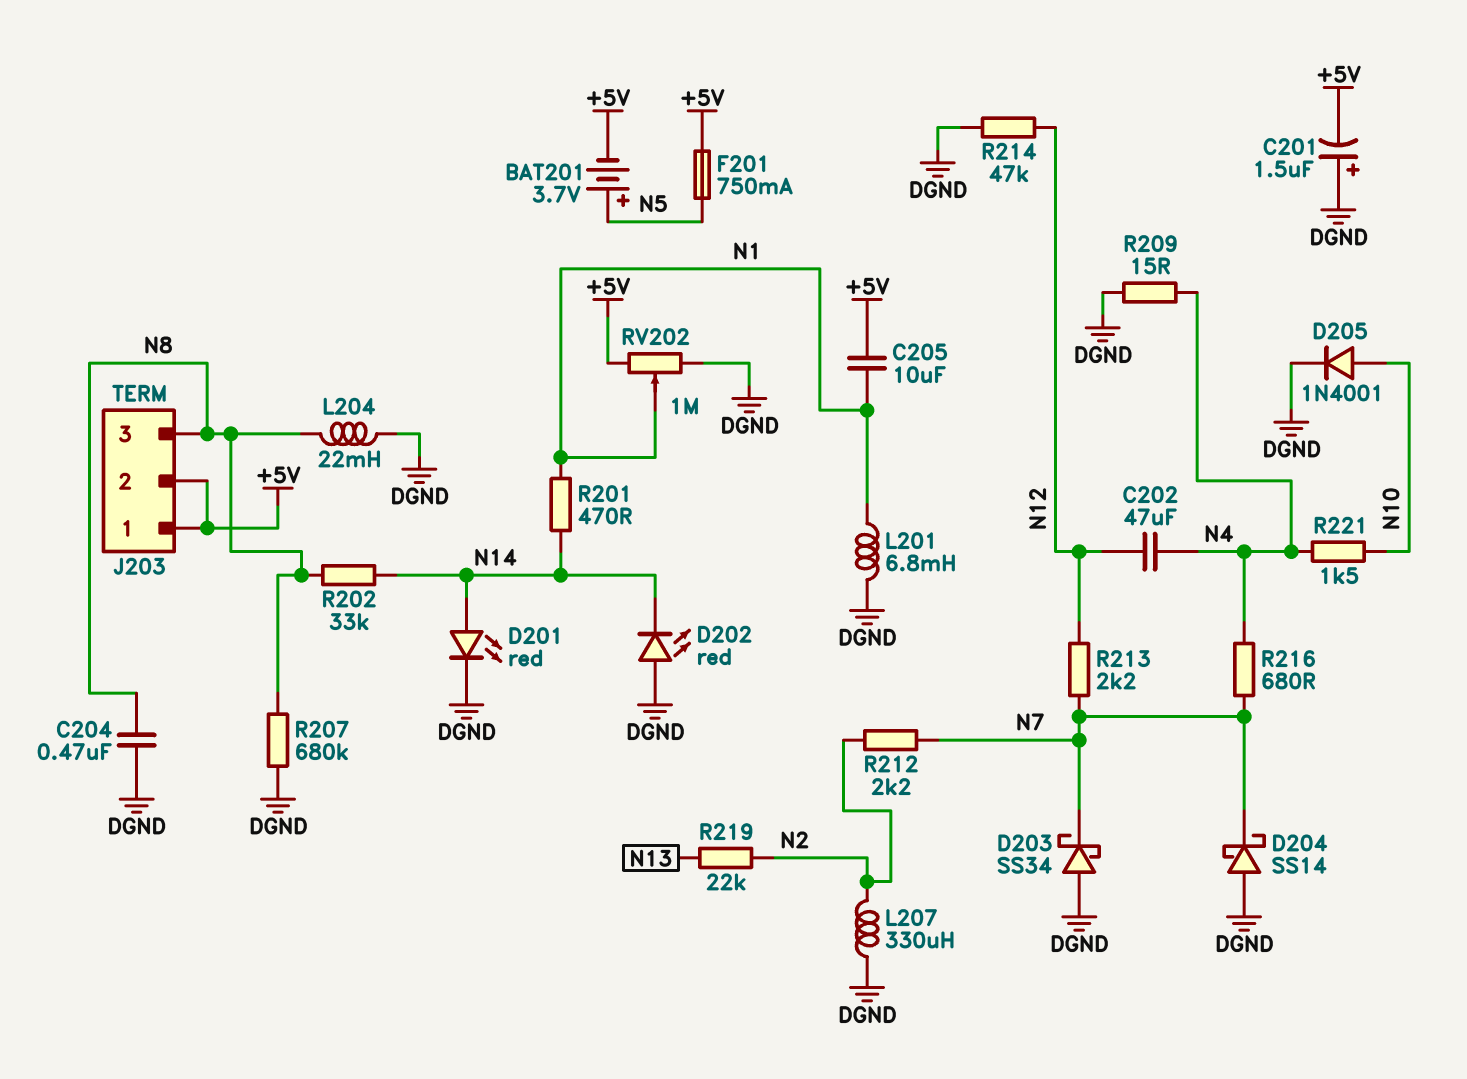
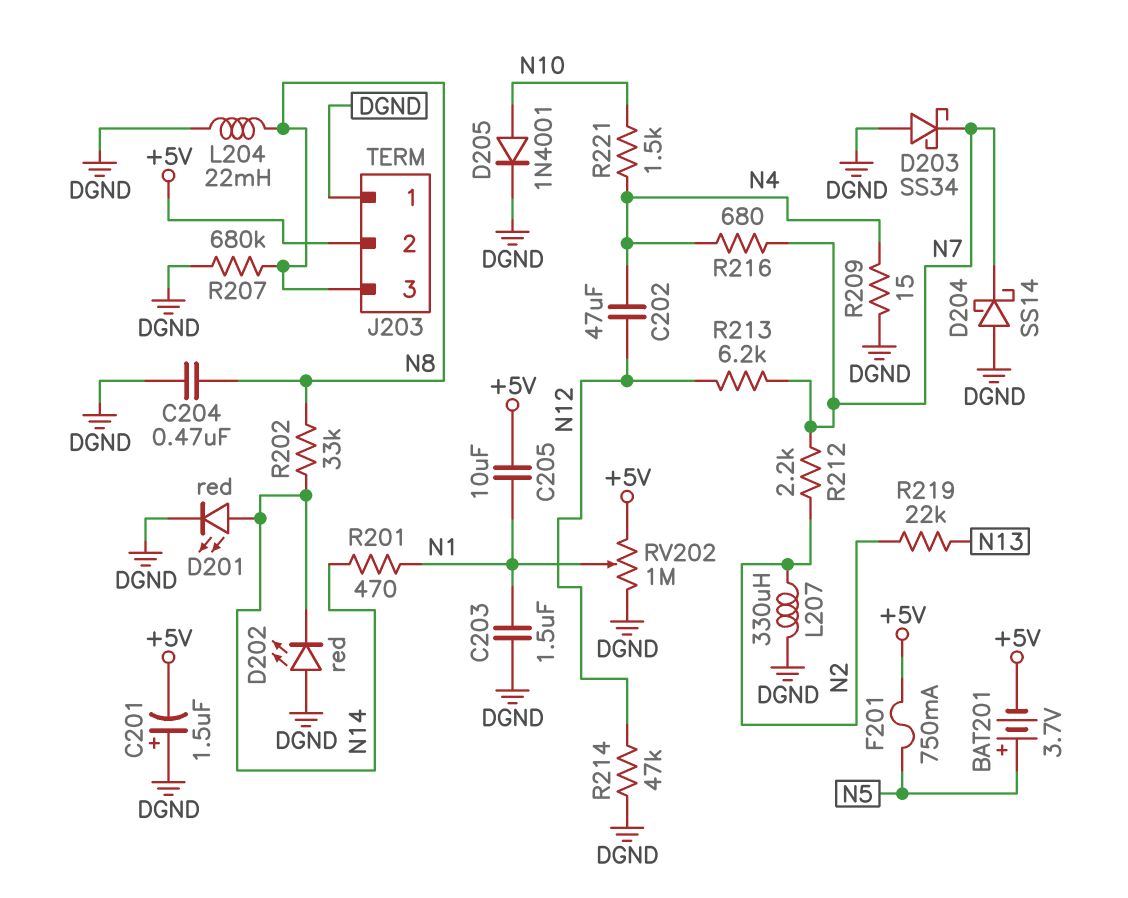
C203: none -> 1.5uF (DGND, N1)
J203 pin 1: +5V -> DGND
L201: 6.8mH (DGND, N1) -> none
R213: 2.2k (N7, N12) -> 6.2k (N7, N12)

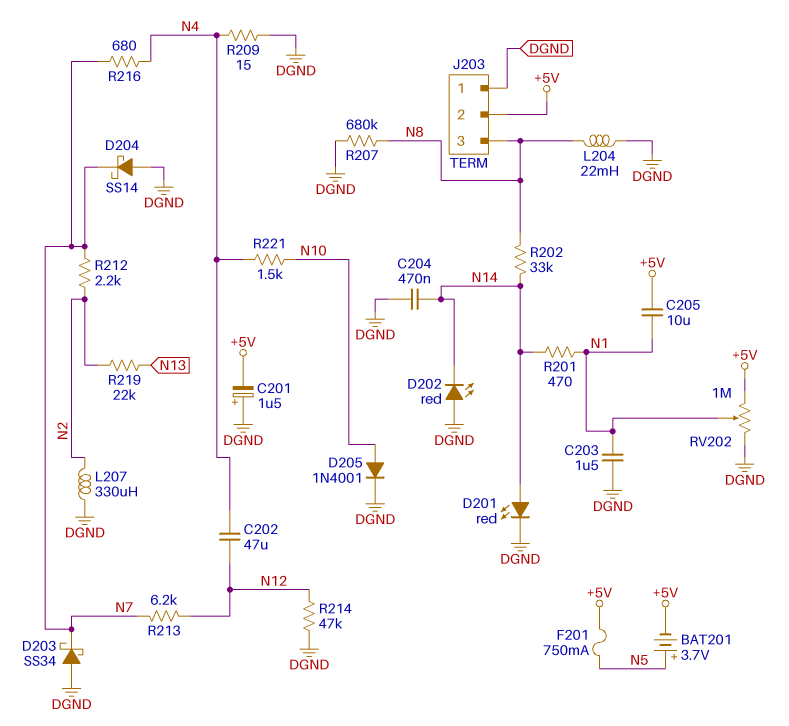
C204: 470nF (DGND, N8) -> 470nF (DGND, N14)

